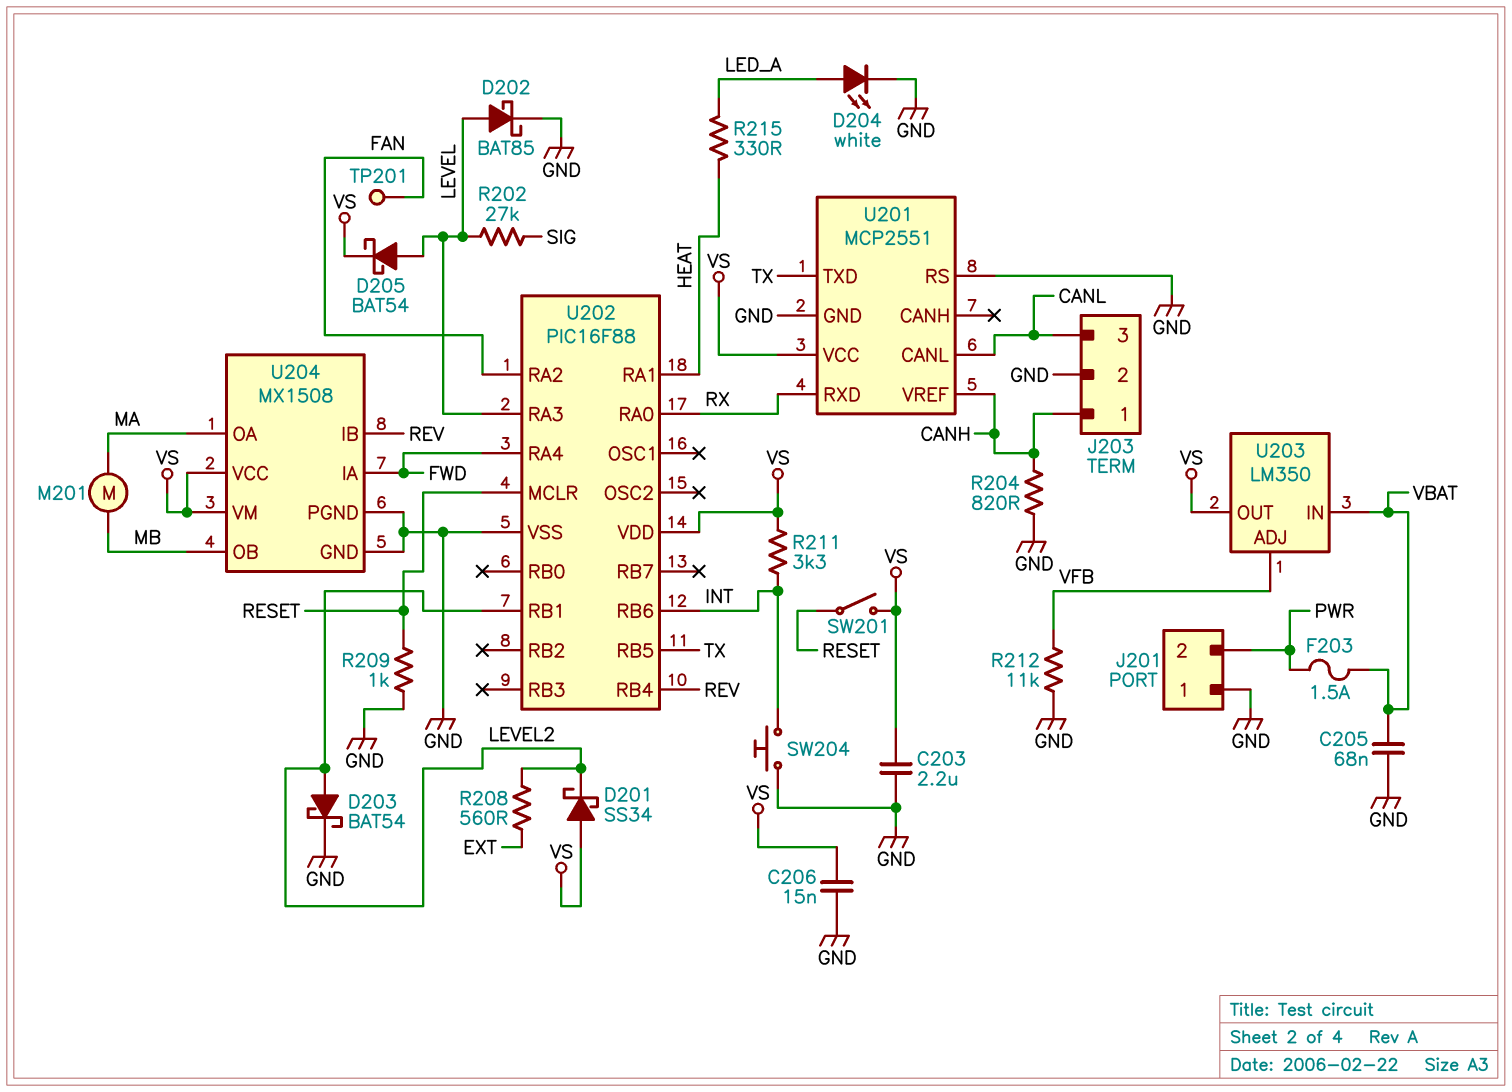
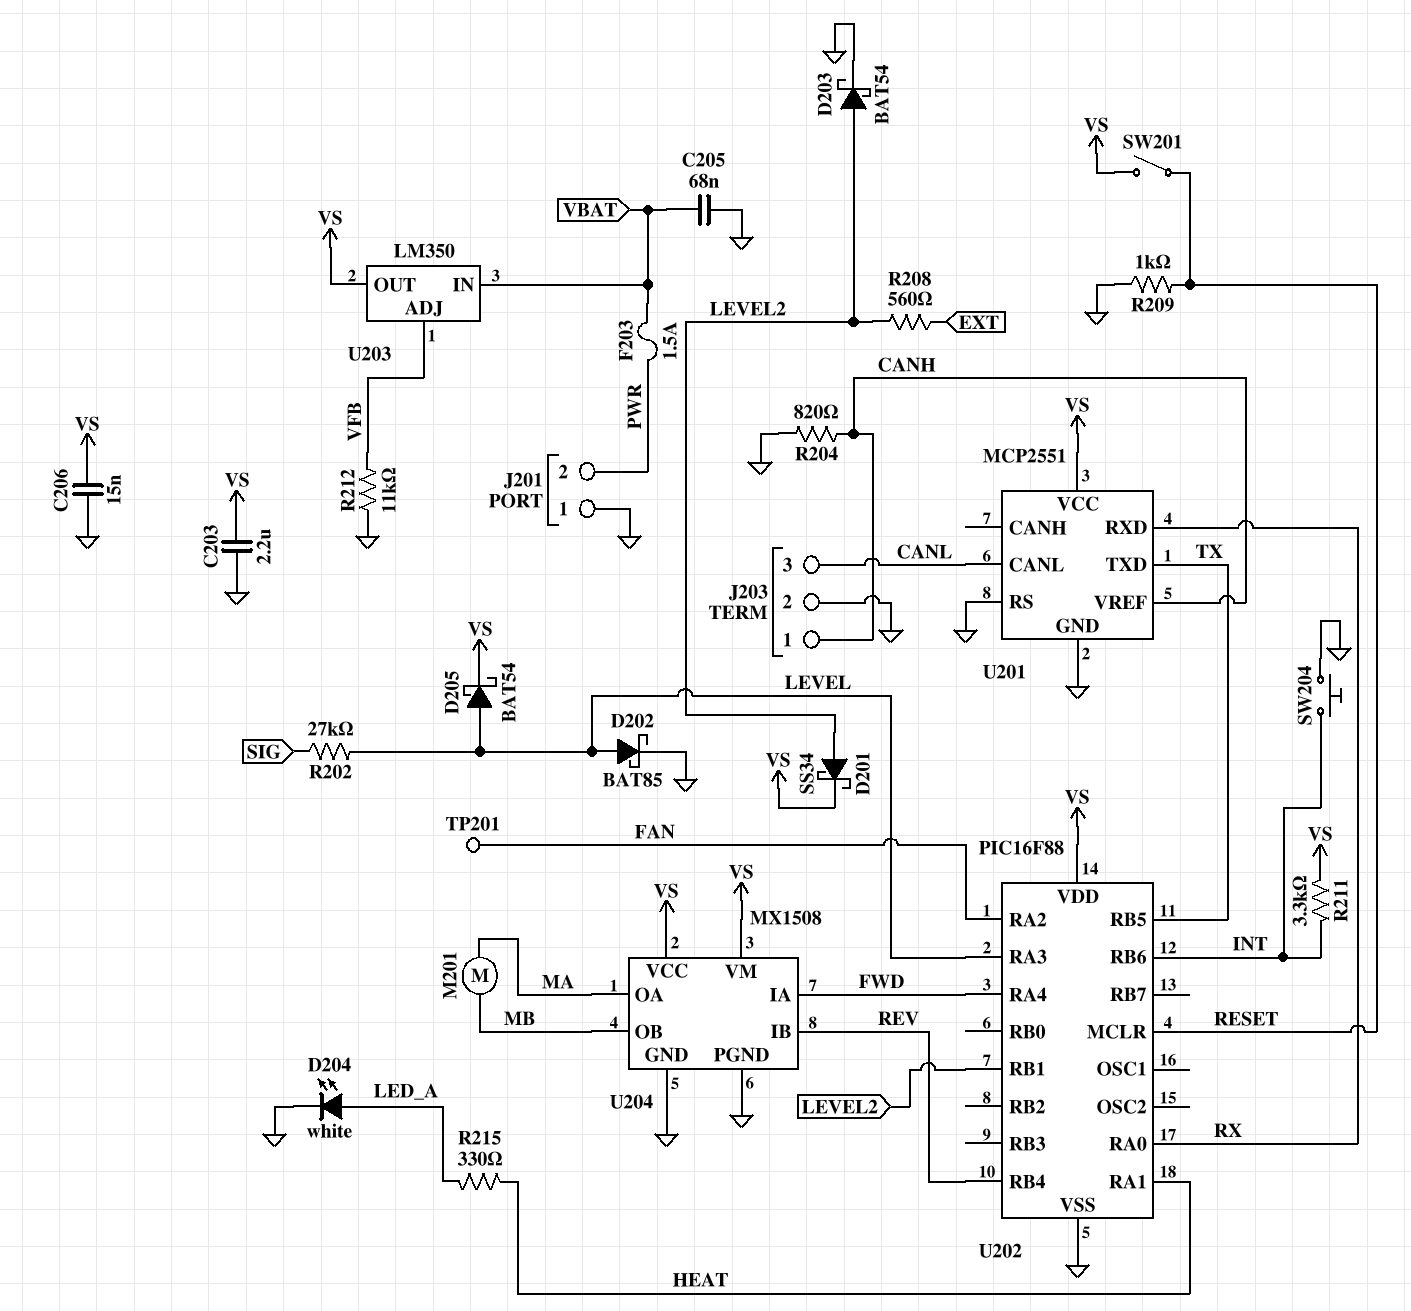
D201: schottky SS34 (A VS, K LEVEL2) -> schottky SS34 (A LEVEL2, K VS)

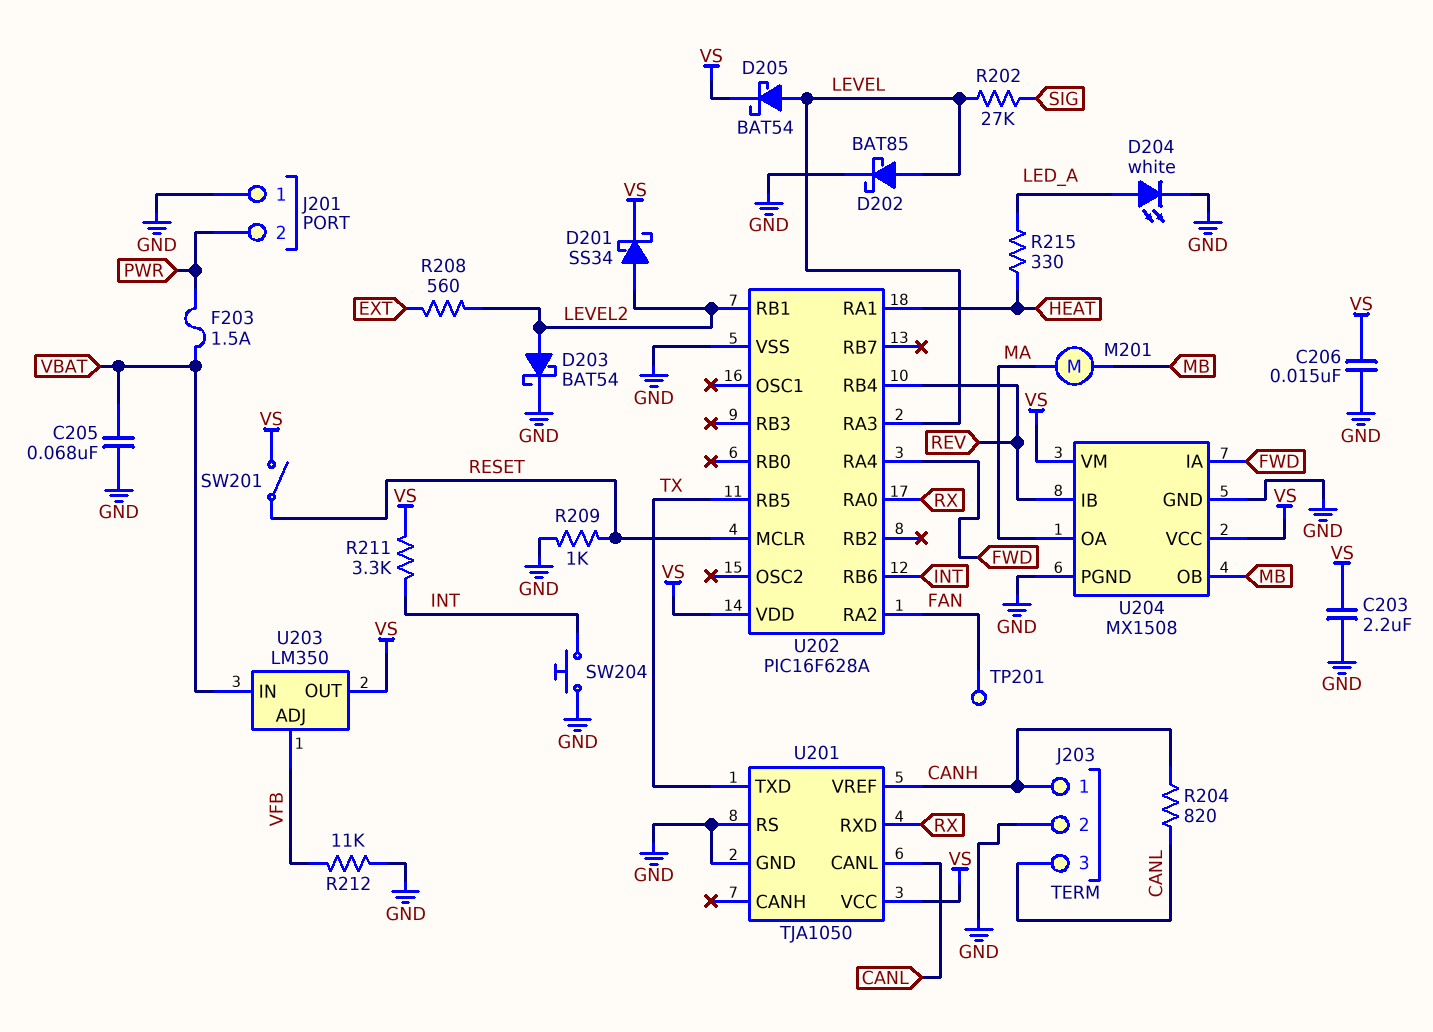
R204: 820 (CANH, GND) -> 820 (CANH, CANL)
U201: MCP2551 -> TJA1050
U202: PIC16F88 -> PIC16F628A

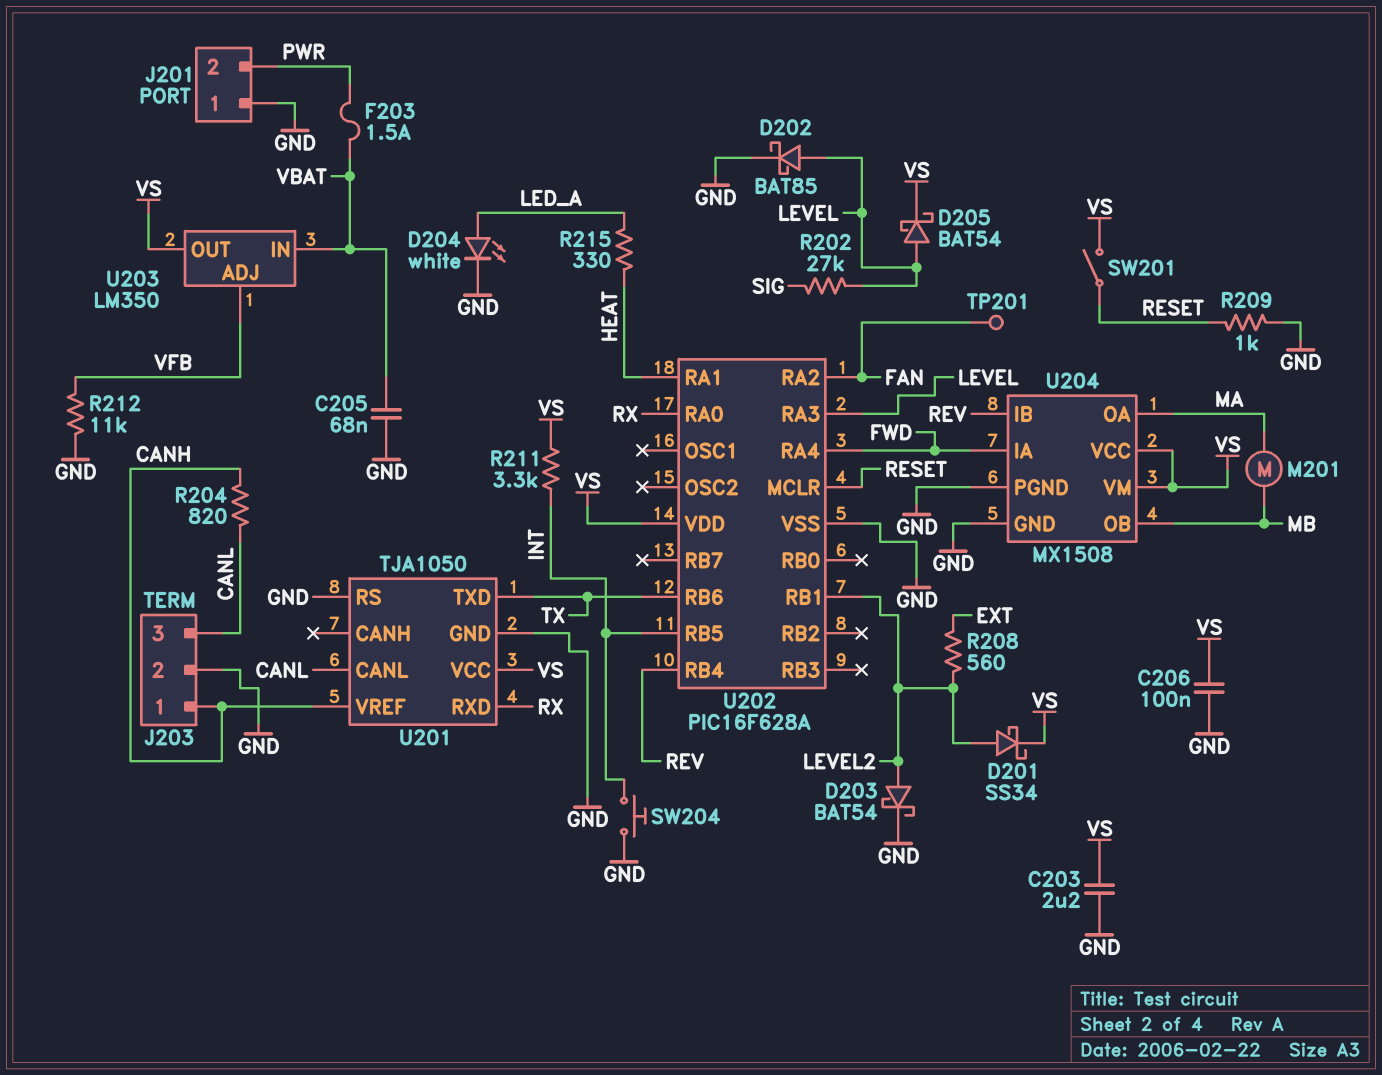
C206: 15nF (GND, VS) -> 100nF (GND, VS)
U202 pin RB5: TX -> INT
U202 pin RB6: INT -> TX

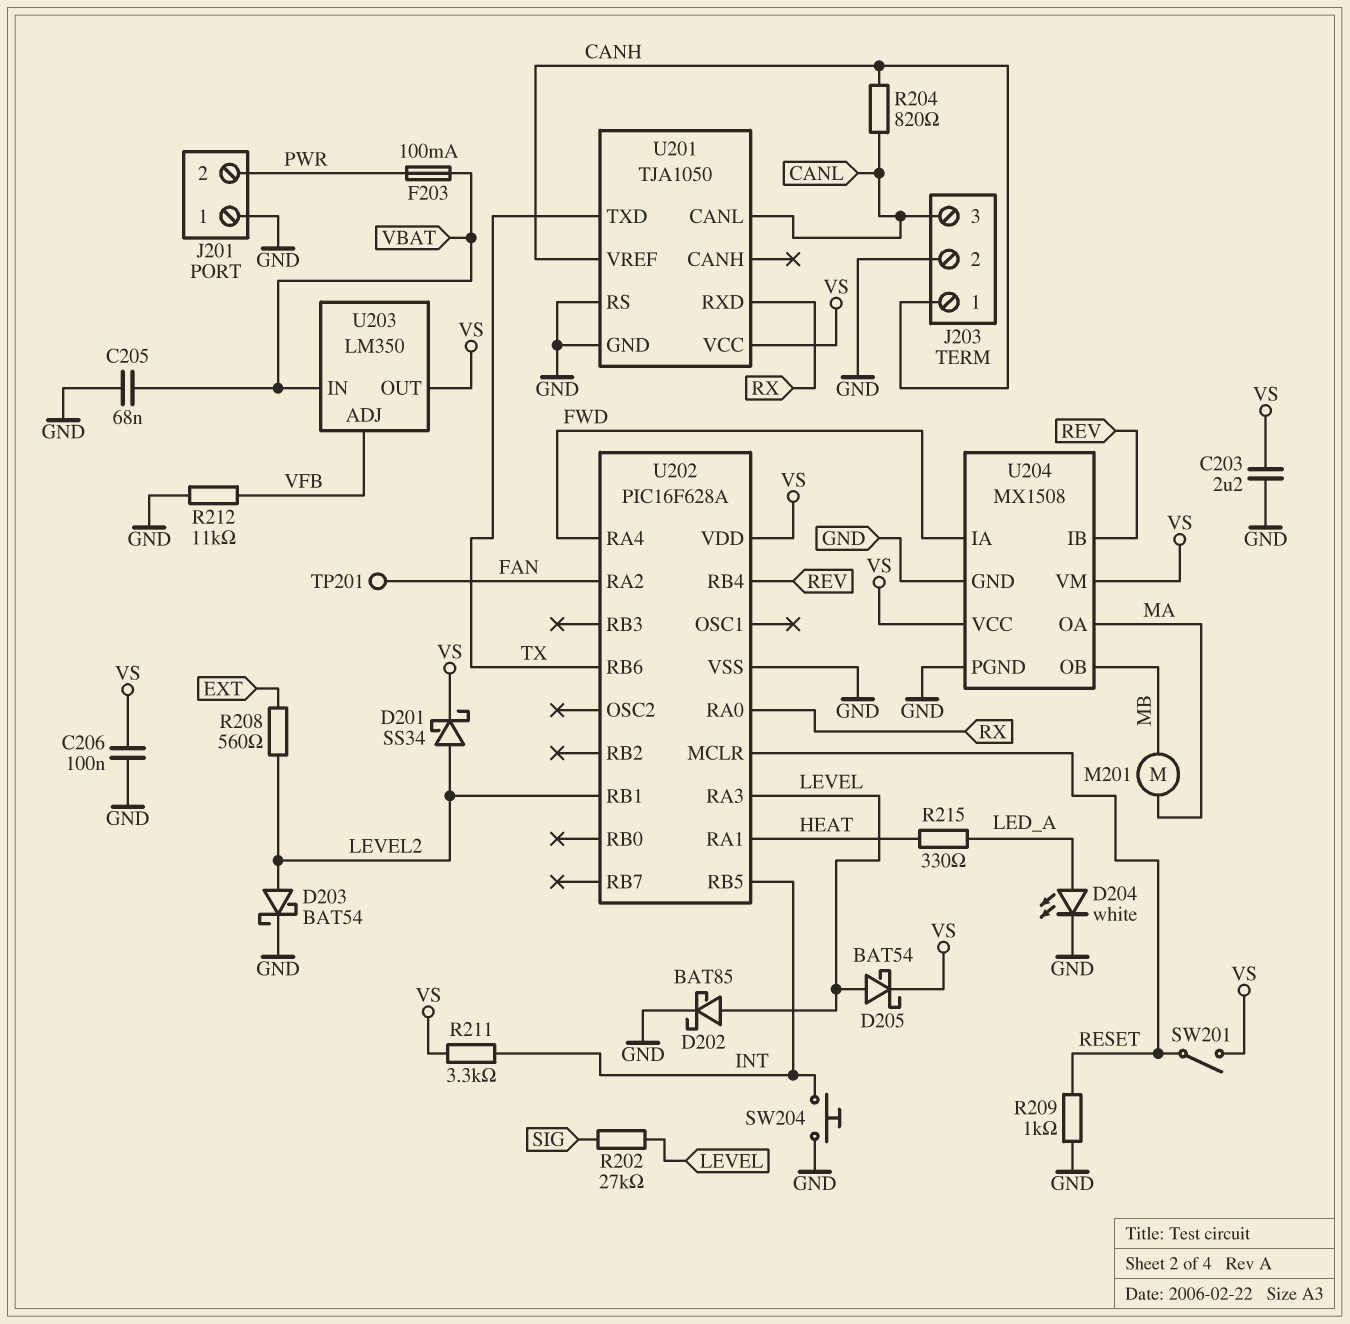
F203: 1.5A (PWR, VBAT) -> 100mA (PWR, VBAT)

